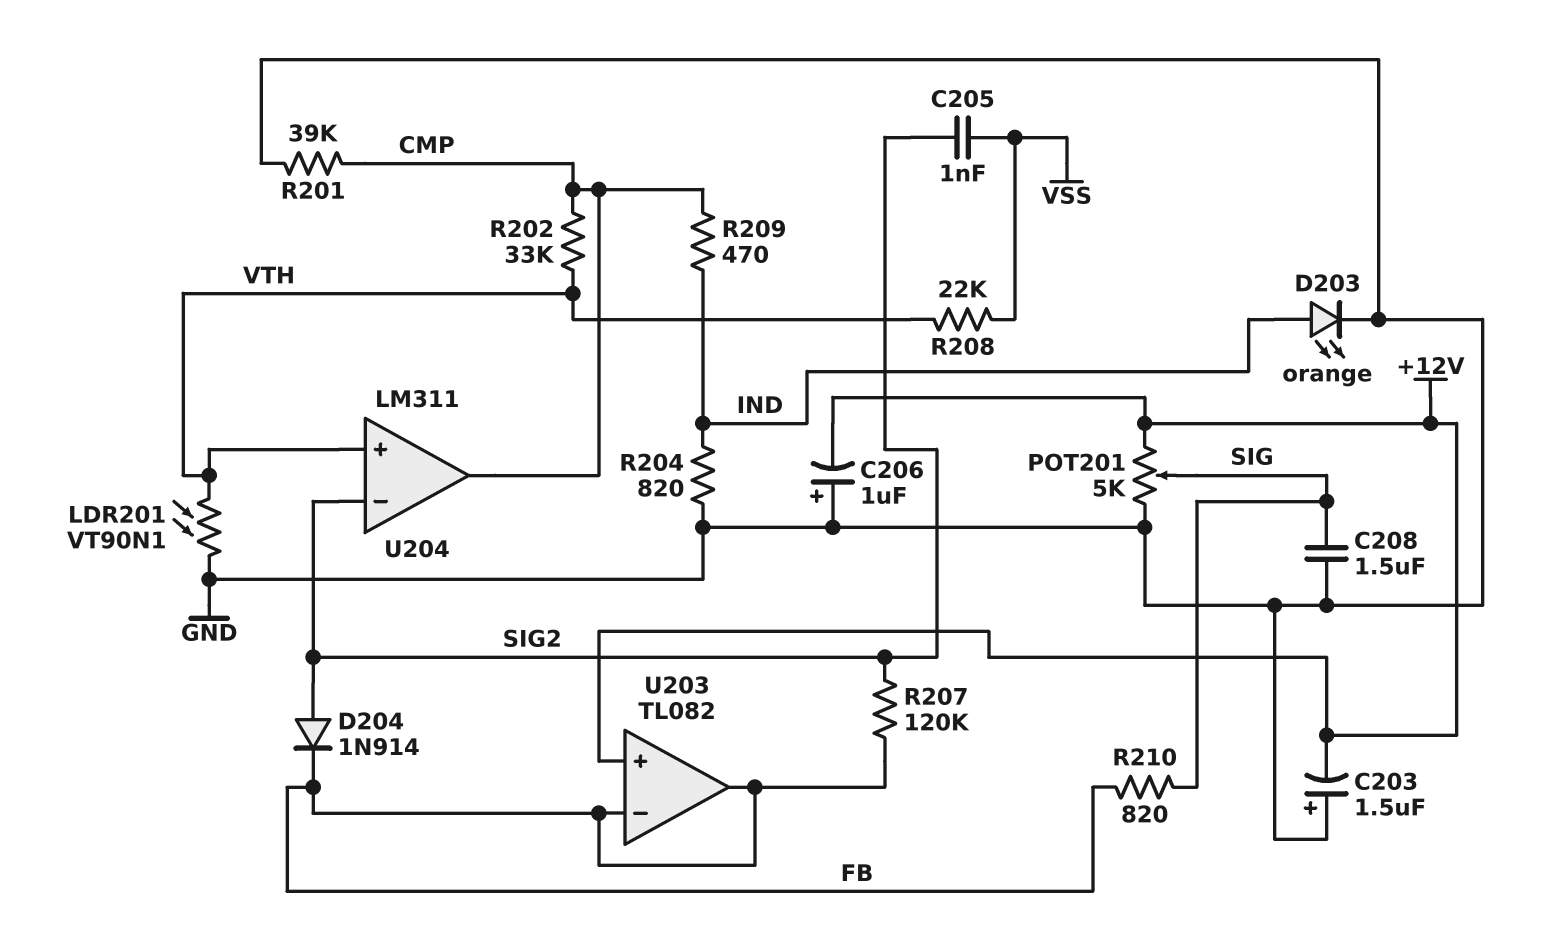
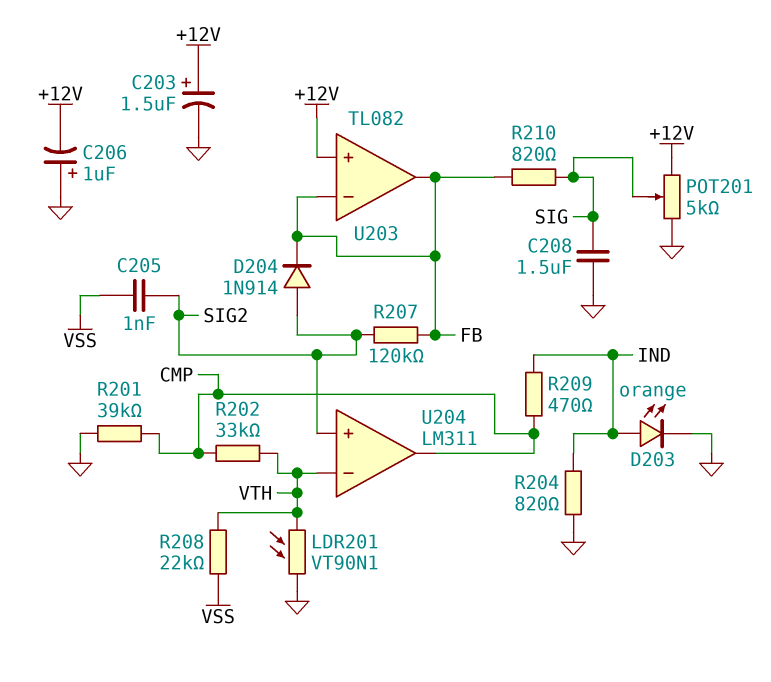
C203: 1.5uF (plus GND, minus +12V) -> 1.5uF (plus +12V, minus GND)
U204 pin in+: VTH -> SIG2
U204 pin in-: SIG2 -> VTH

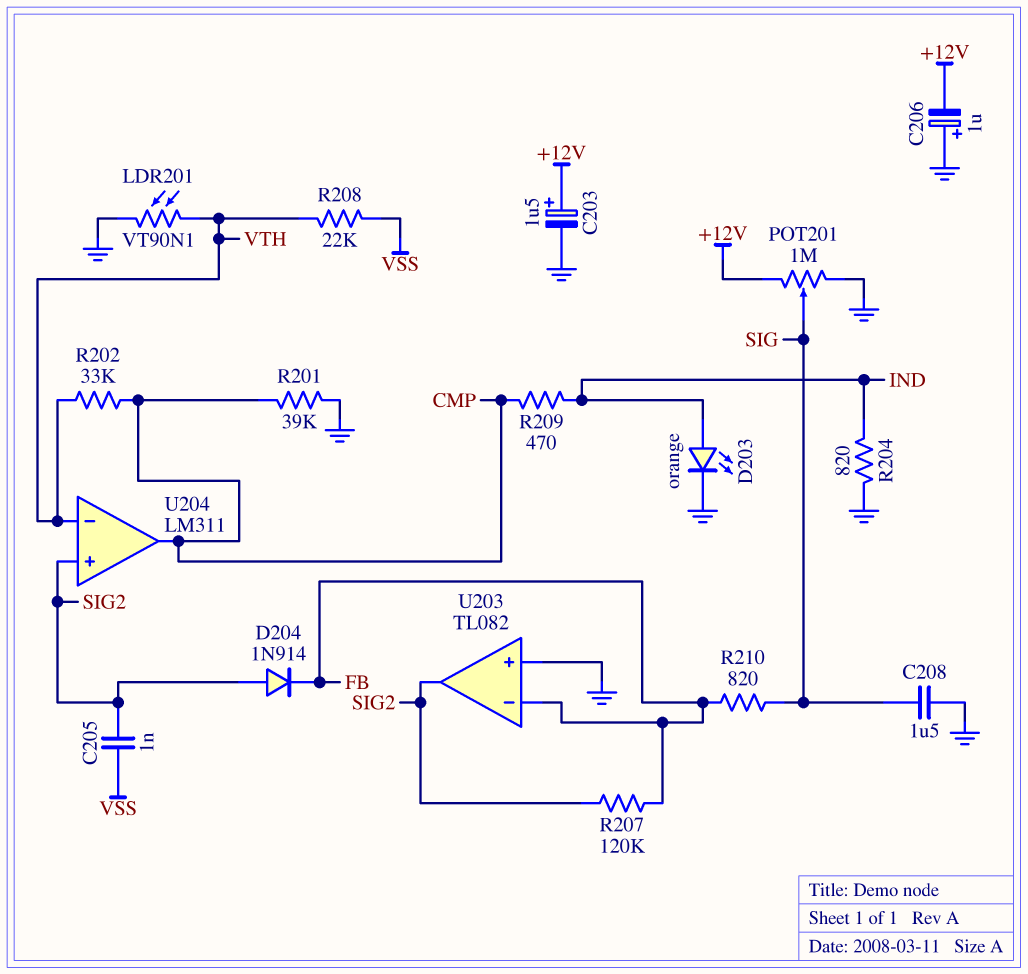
POT201: 5k (+12V, GND, wiper SIG) -> 1M (+12V, GND, wiper SIG)
U203 pin in+: +12V -> GND
U203 pin out: FB -> SIG2

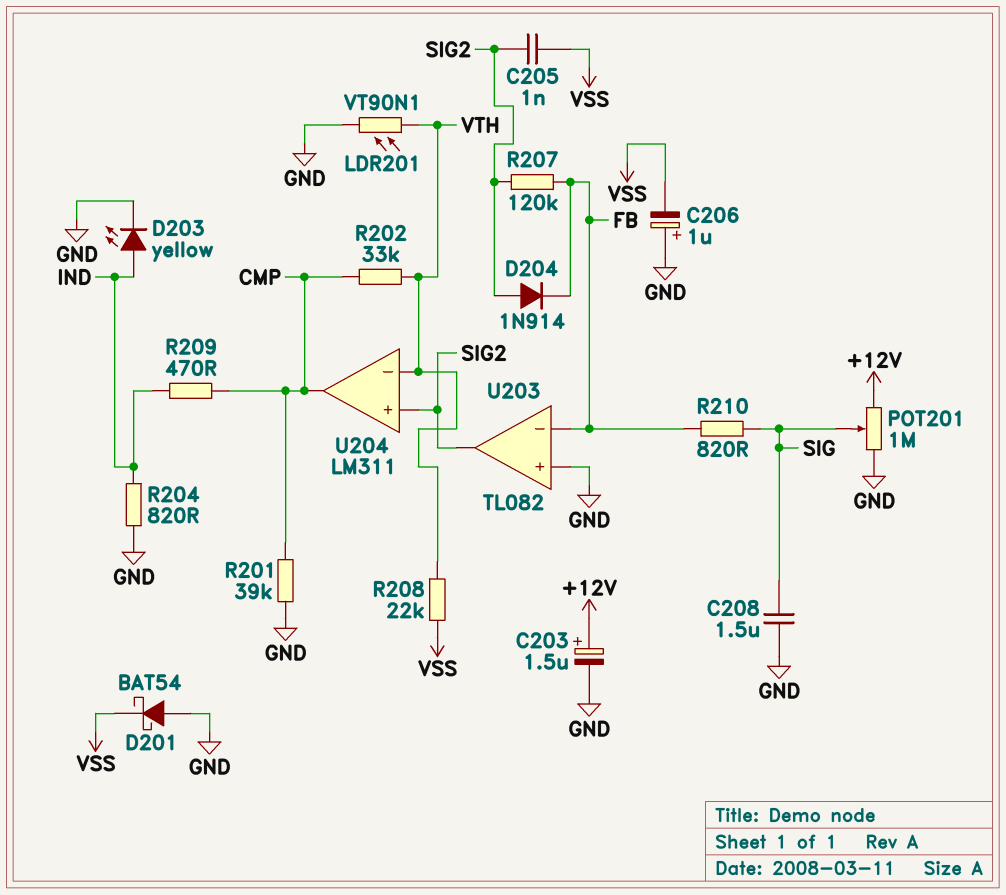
C206: 1uF (plus GND, minus +12V) -> 1uF (plus GND, minus VSS)
D201: none -> schottky BAT54 (A GND, K VSS)
D203: LED orange (A IND, K GND) -> LED yellow (A IND, K GND)

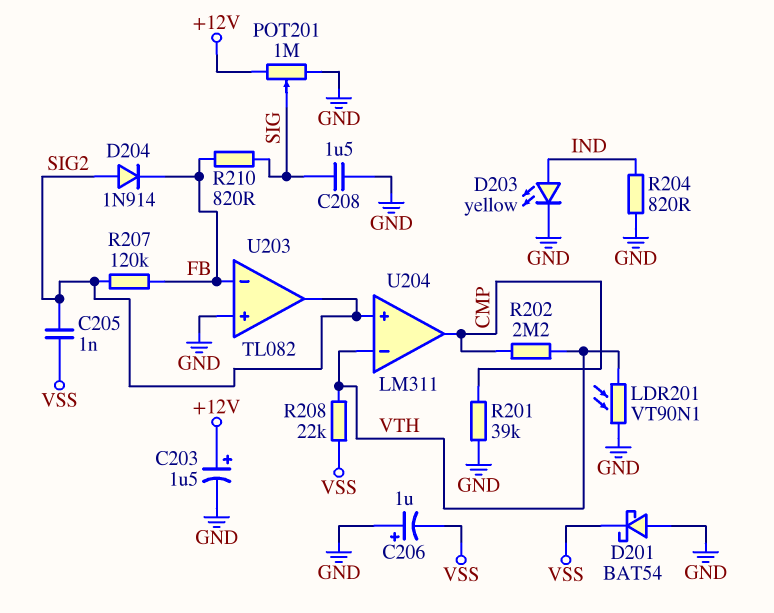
R202: 33k (CMP, VTH) -> 2.2M (CMP, VTH)
R209: 470 (CMP, IND) -> none

